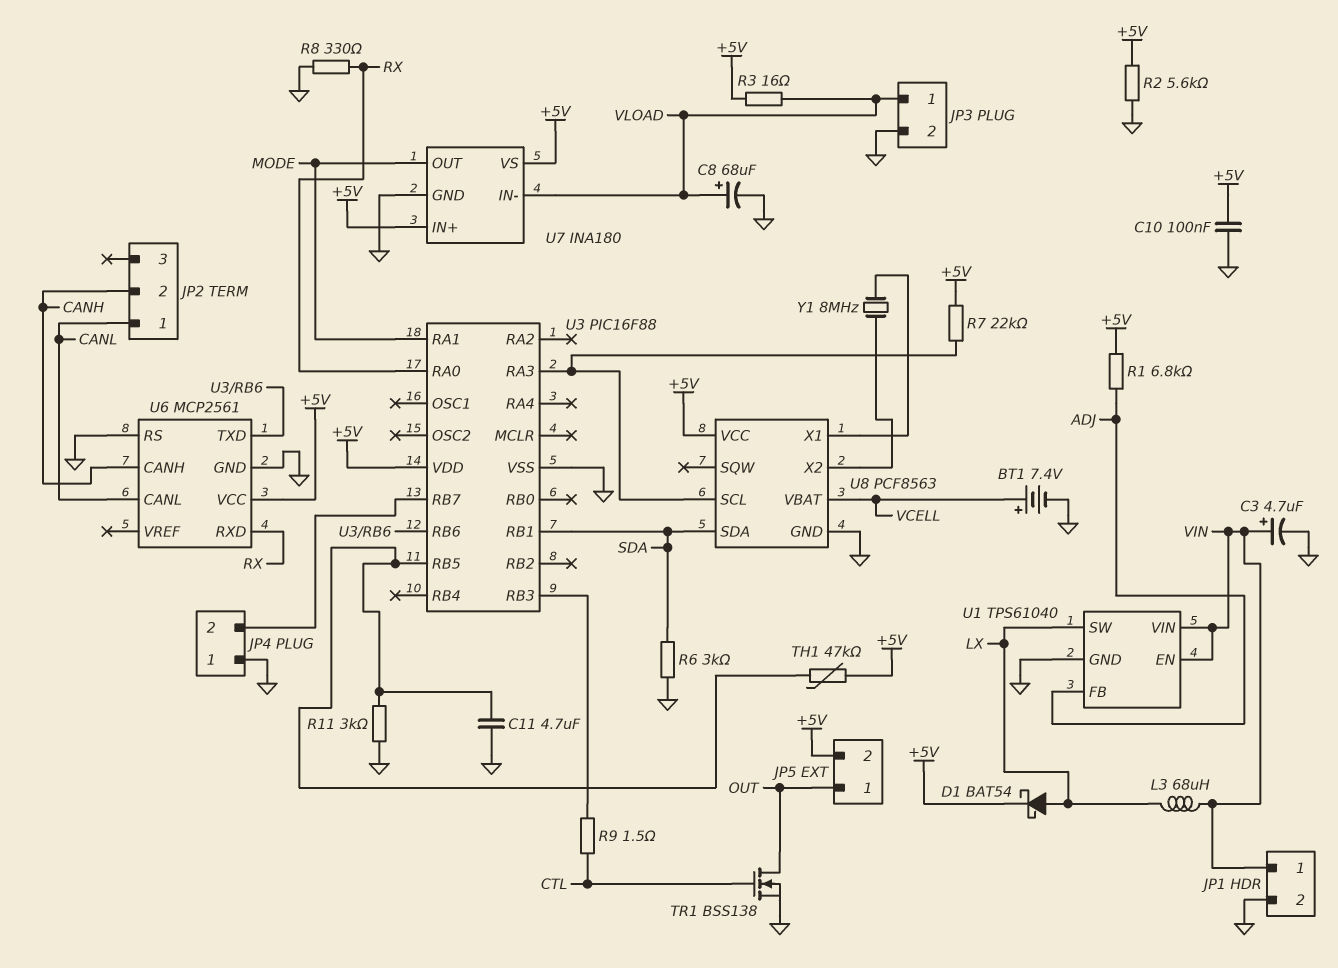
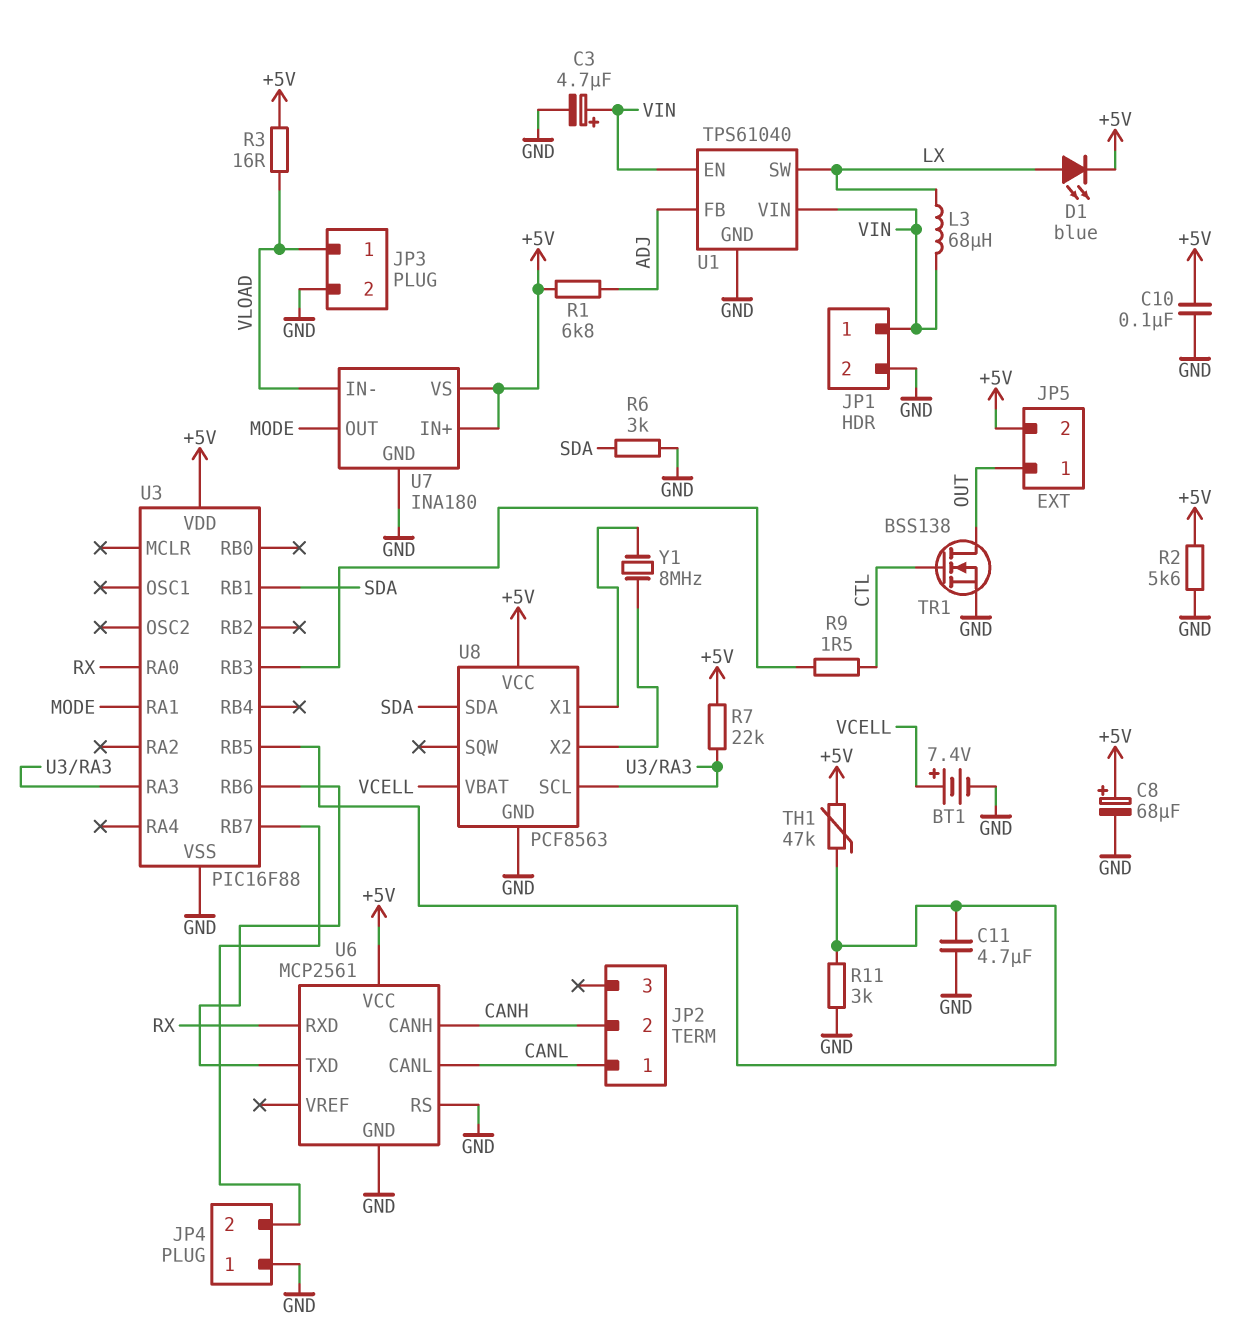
C8: 68uF (plus VLOAD, minus GND) -> 68uF (plus +5V, minus GND)
D1: schottky BAT54 (A LX, K +5V) -> LED blue (A LX, K +5V)
R8: 330 (GND, RX) -> none

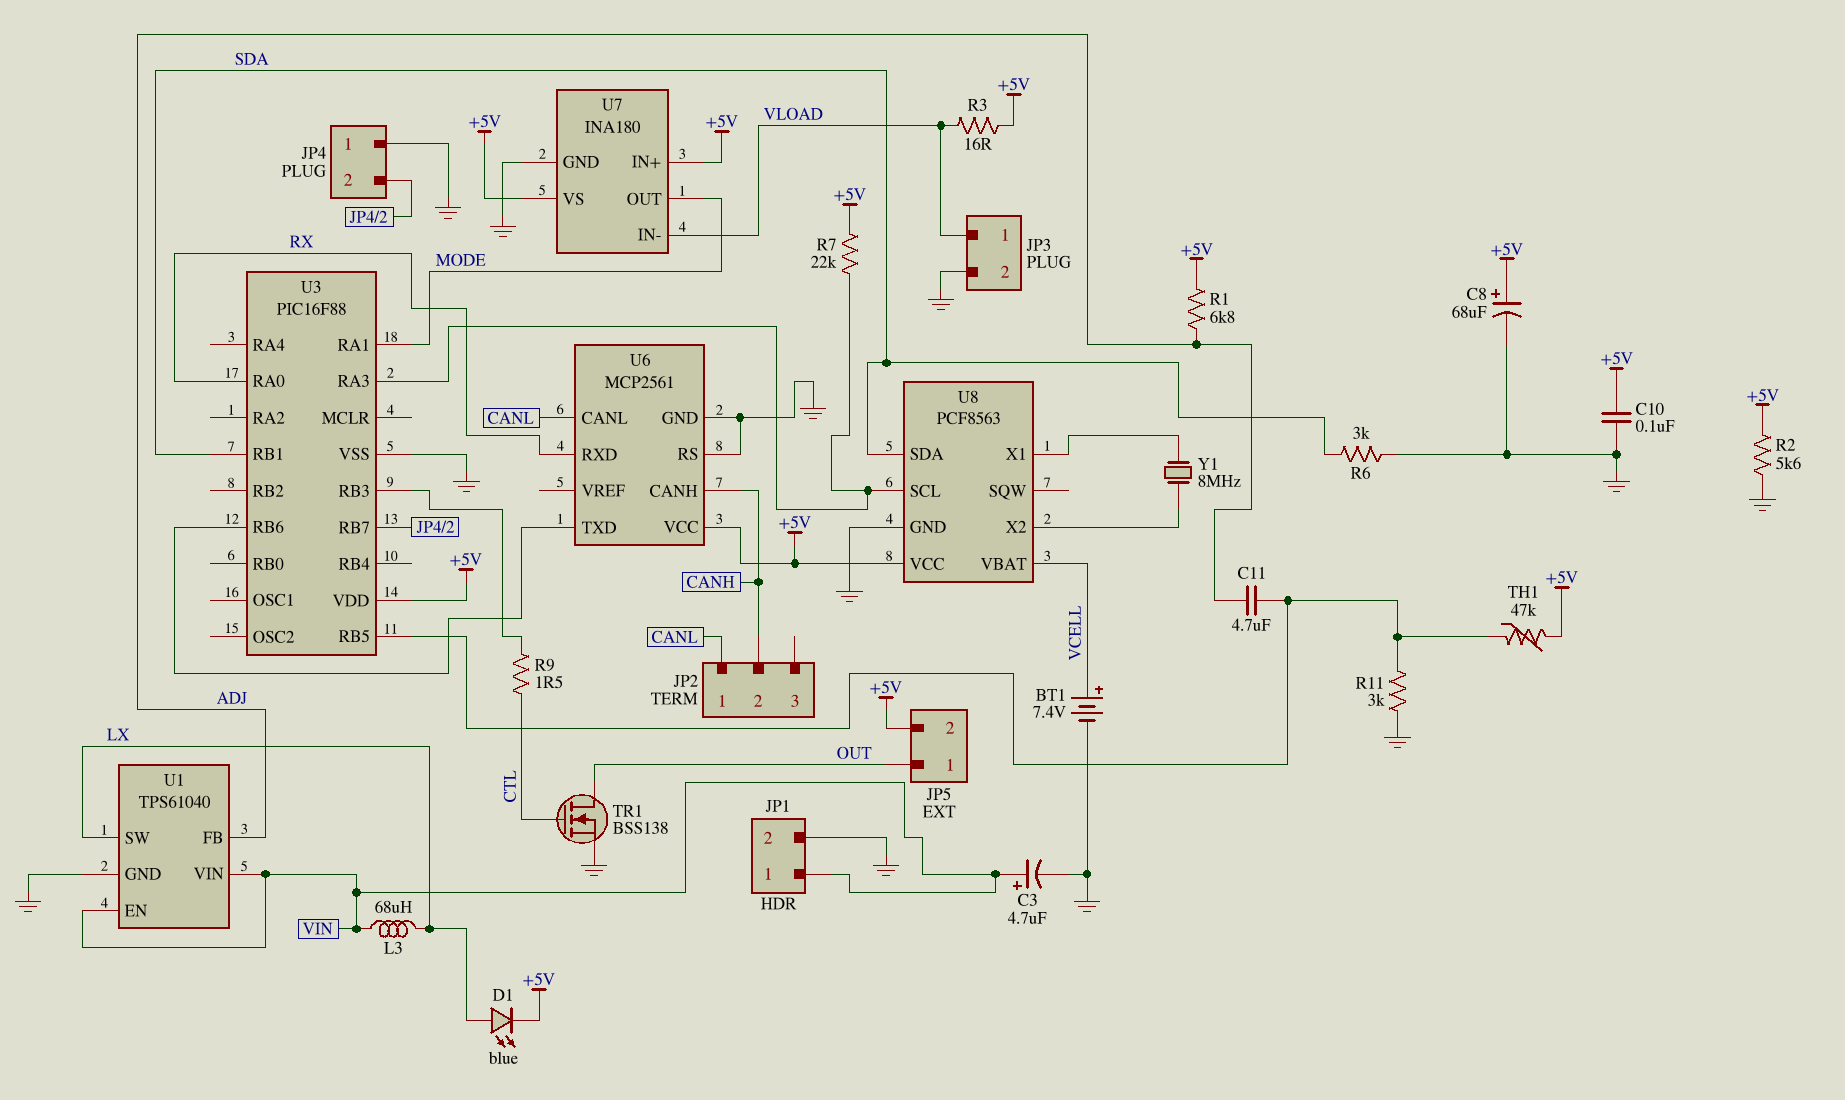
C11: 4.7uF (GND, U3/RB5) -> 4.7uF (ADJ, U3/RB5)

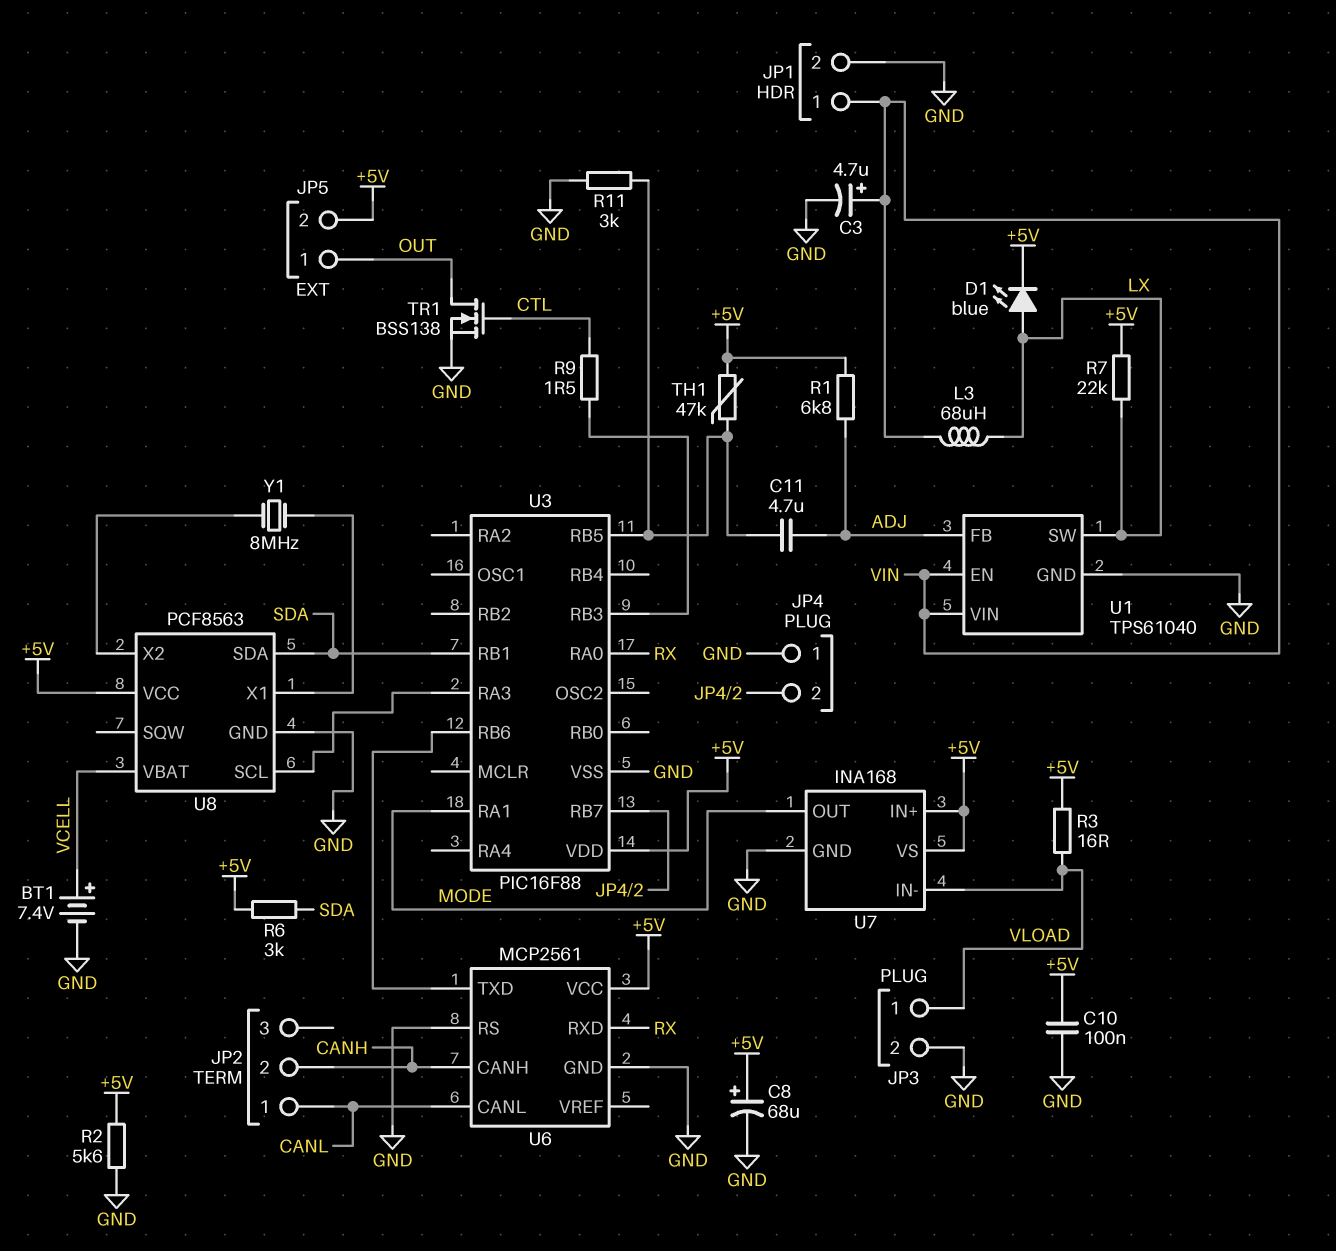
R6: 3k (GND, SDA) -> 3k (+5V, SDA)
R7: 22k (+5V, U3/RA3) -> 22k (+5V, LX)
U7: INA180 -> INA168

